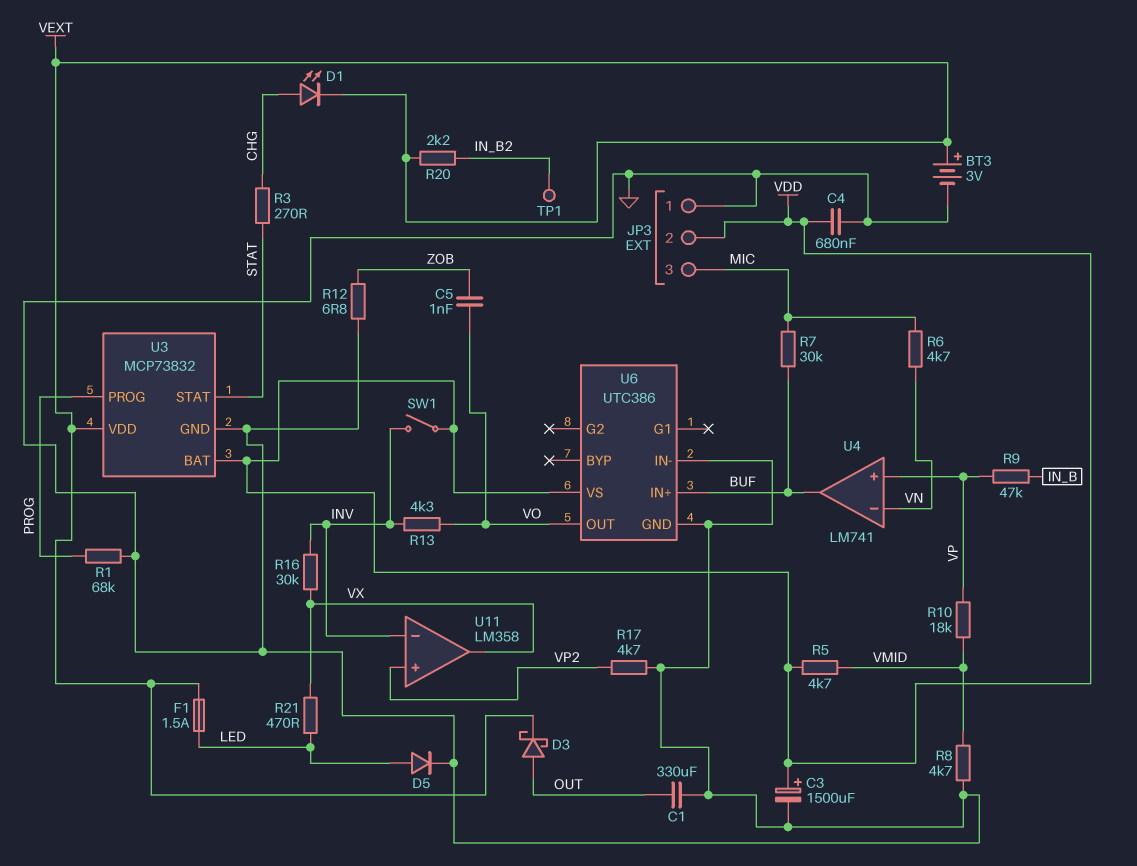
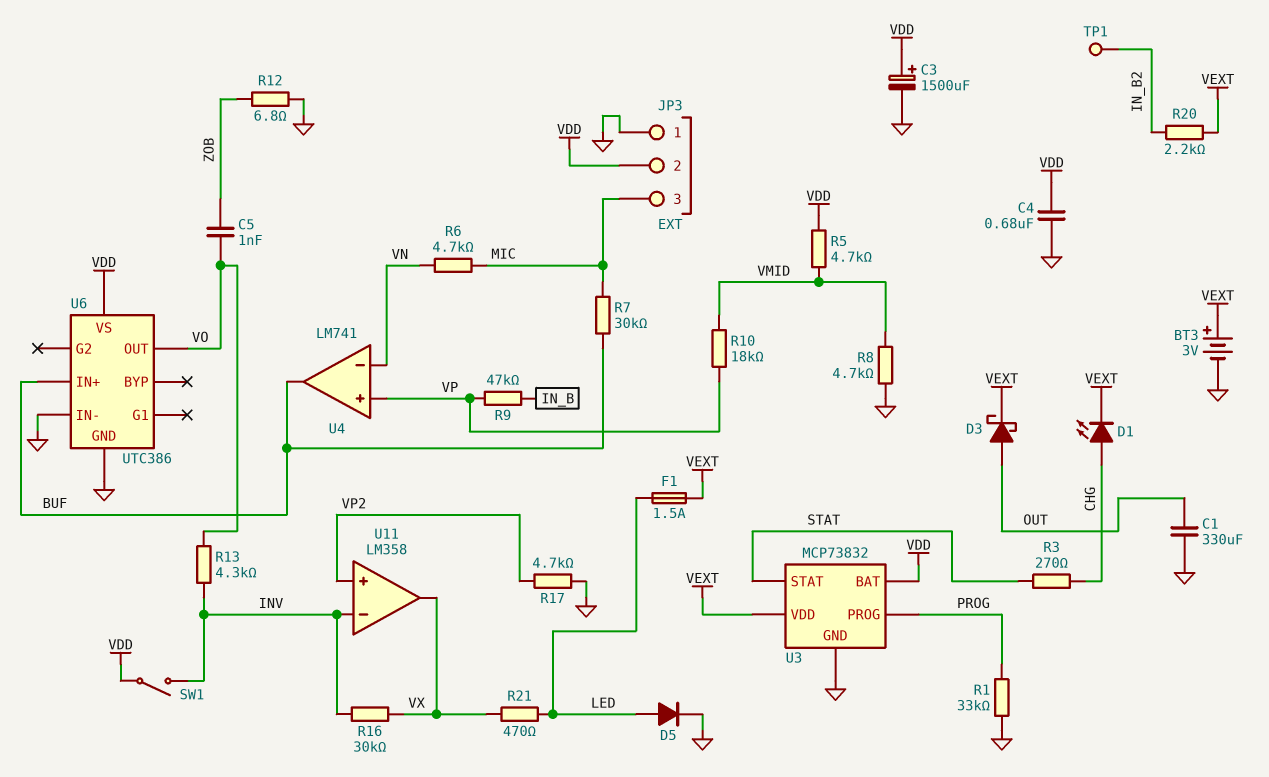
R1: 68k (GND, PROG) -> 33k (GND, PROG)

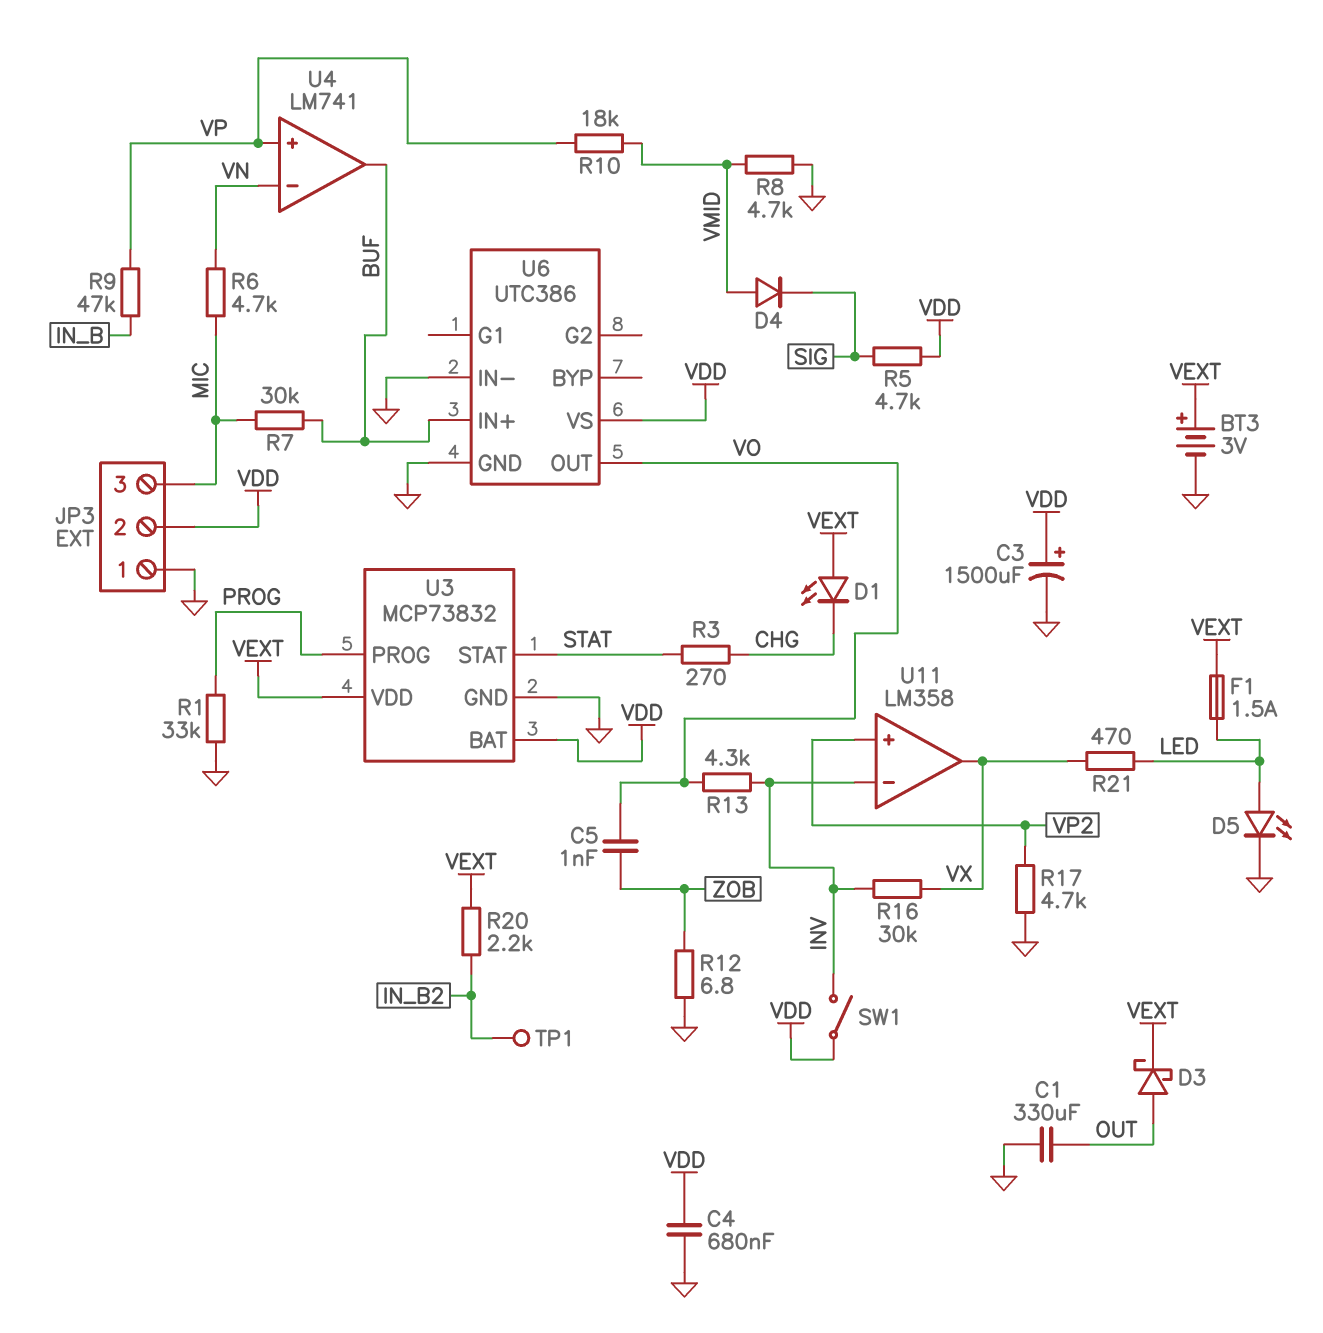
D1: LED (A CHG, K VEXT) -> LED (A VEXT, K CHG)
D4: none -> diode (A VMID, K SIG)
D5: diode (A LED, K GND) -> LED (A LED, K GND)
R5: 4.7k (VDD, VMID) -> 4.7k (SIG, VDD)

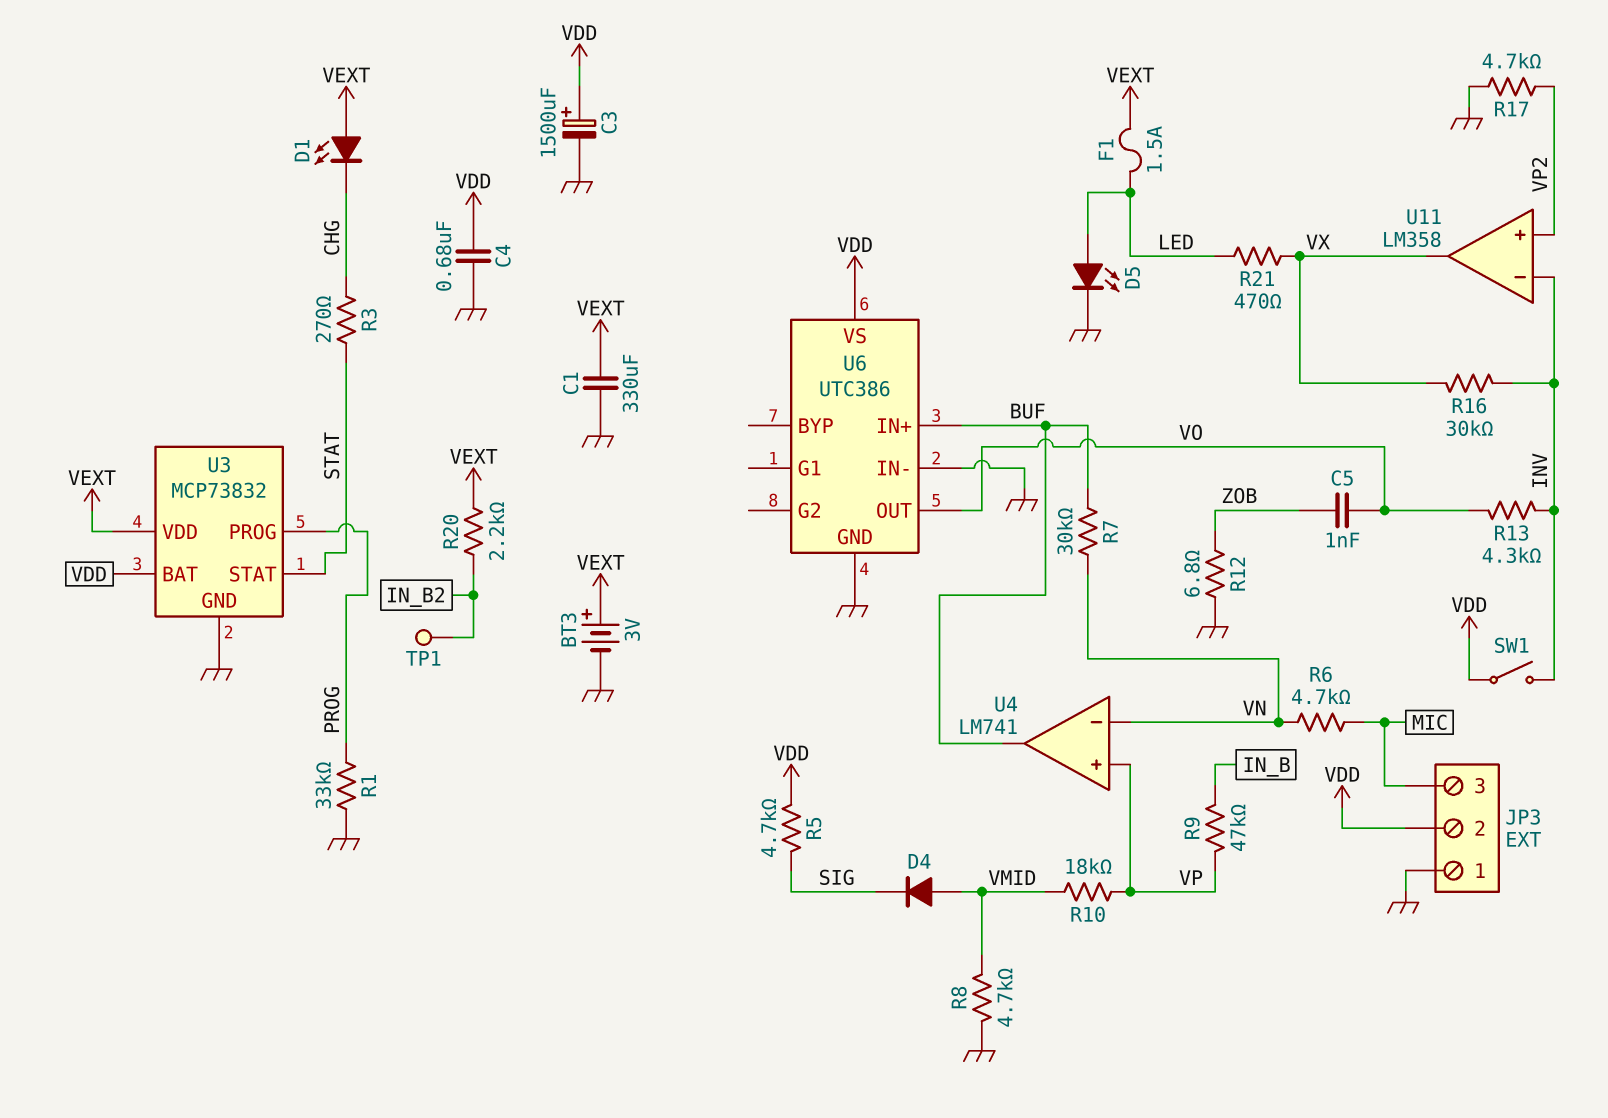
C1: 330uF (GND, OUT) -> 330uF (GND, VEXT)
D3: schottky (A OUT, K VEXT) -> none
R7: 30k (BUF, MIC) -> 30k (BUF, VN)

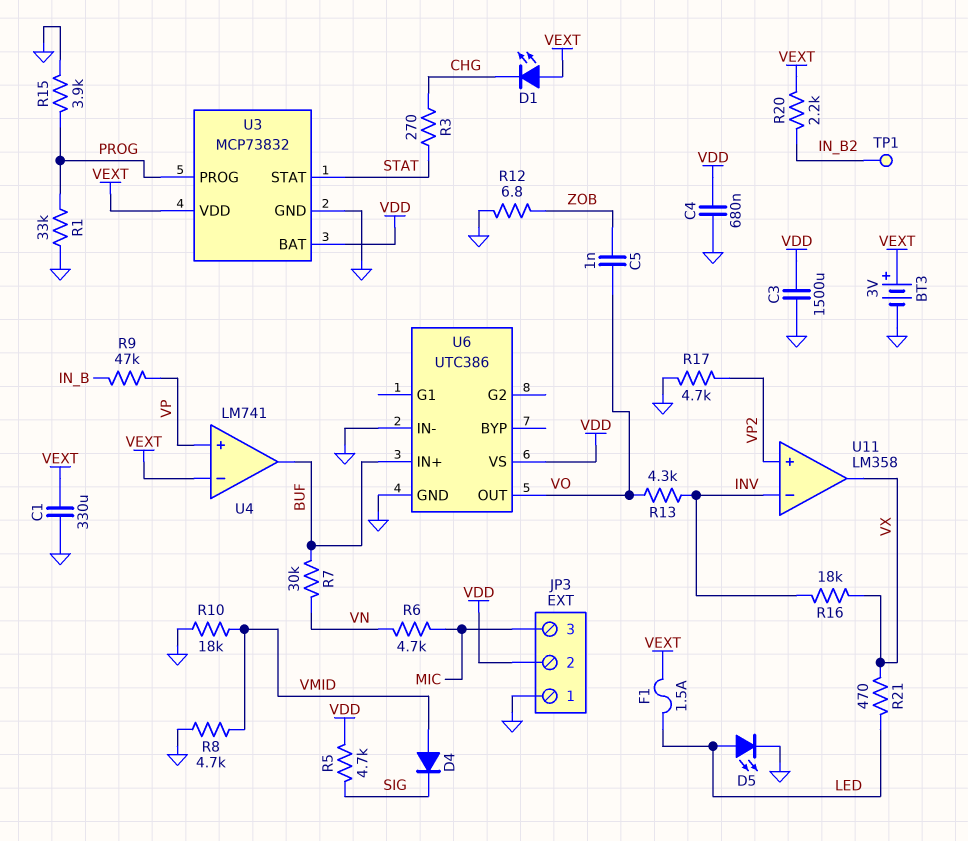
C3: 1500uF (plus VDD, minus GND) -> 1500uF (GND, VDD)
R10: 18k (VMID, VP) -> 18k (GND, VMID)
R15: none -> 3.9k (GND, PROG)
R16: 30k (INV, VX) -> 18k (INV, VX)
SW1: switch (INV, VDD) -> none
U4 pin in-: VN -> VEXT

